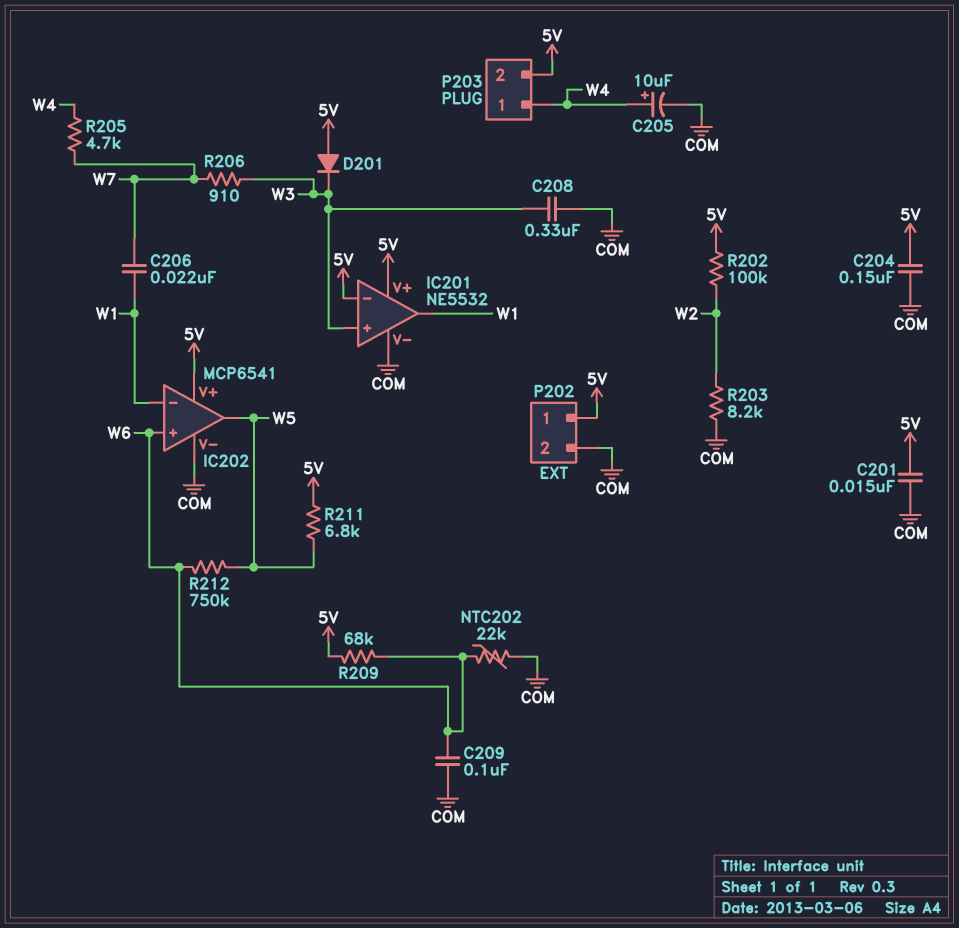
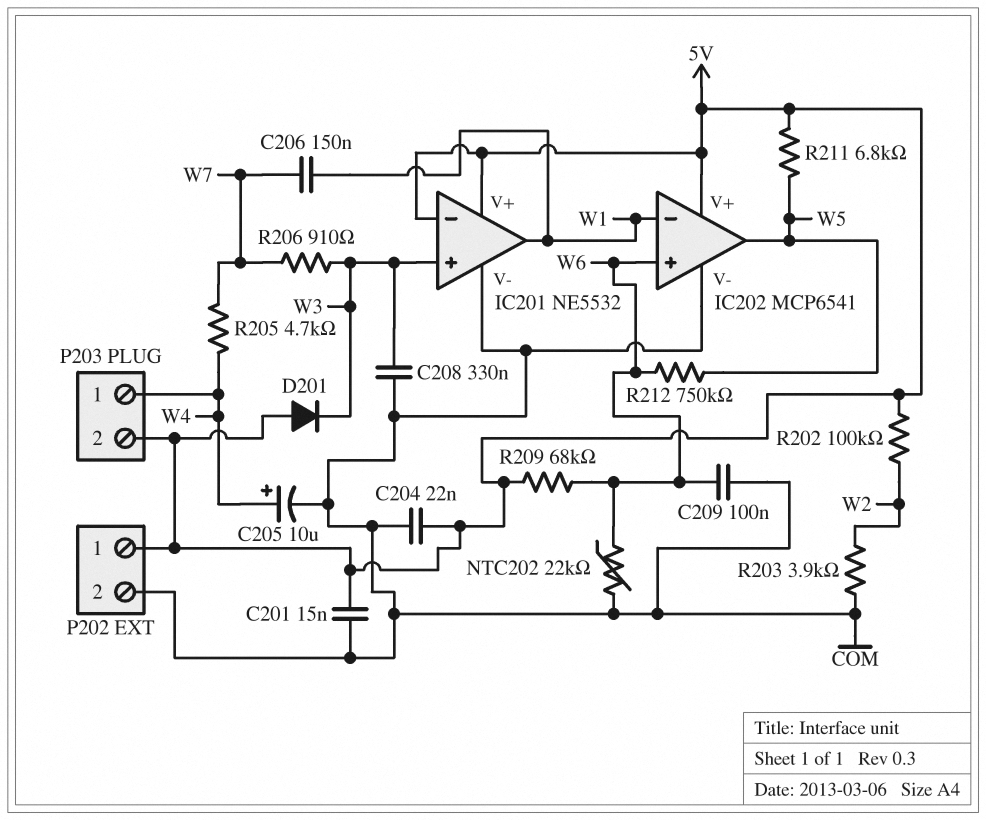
C204: 150nF (5V, COM) -> 22nF (5V, COM)
C206: 22nF (W1, W7) -> 150nF (W1, W7)
R203: 8.2k (COM, W2) -> 3.9k (COM, W2)

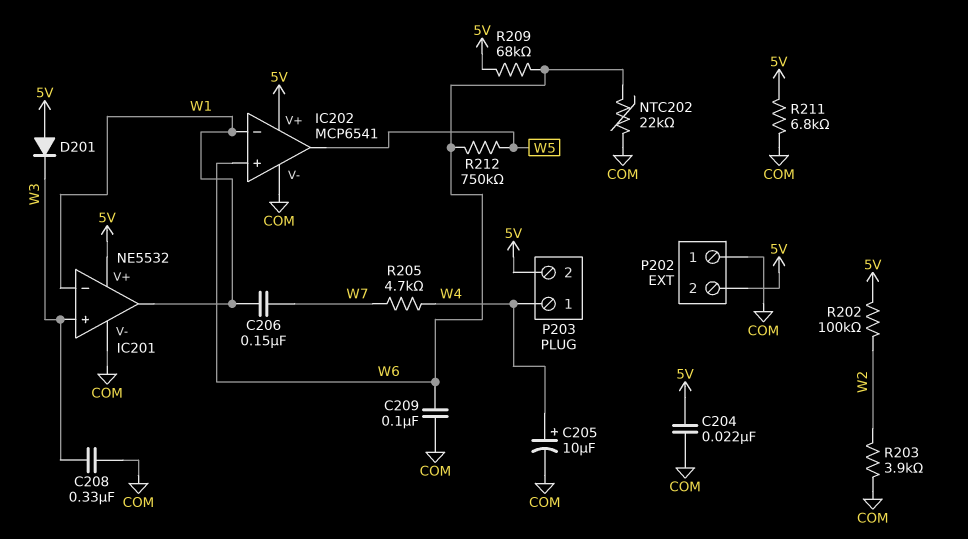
C201: 15nF (5V, COM) -> none
IC201 pin in-: 5V -> W1
P202 pin 1: 5V -> COM
P202 pin 2: COM -> 5V
R206: 910 (W3, W7) -> none
R211: 6.8k (5V, W5) -> 6.8k (5V, COM)

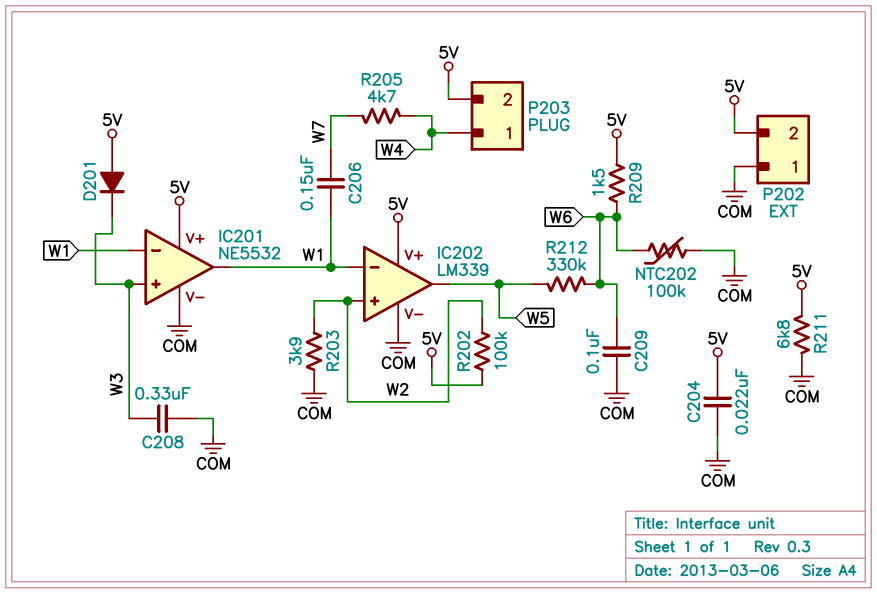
C205: 10uF (plus W4, minus COM) -> none
IC202: MCP6541 -> LM339
IC202 pin in+: W6 -> W2
NTC202: 22k (COM, W6) -> 100k (COM, W6)
R209: 68k (5V, W6) -> 1.5k (5V, W6)
R212: 750k (W5, W6) -> 330k (W5, W6)

